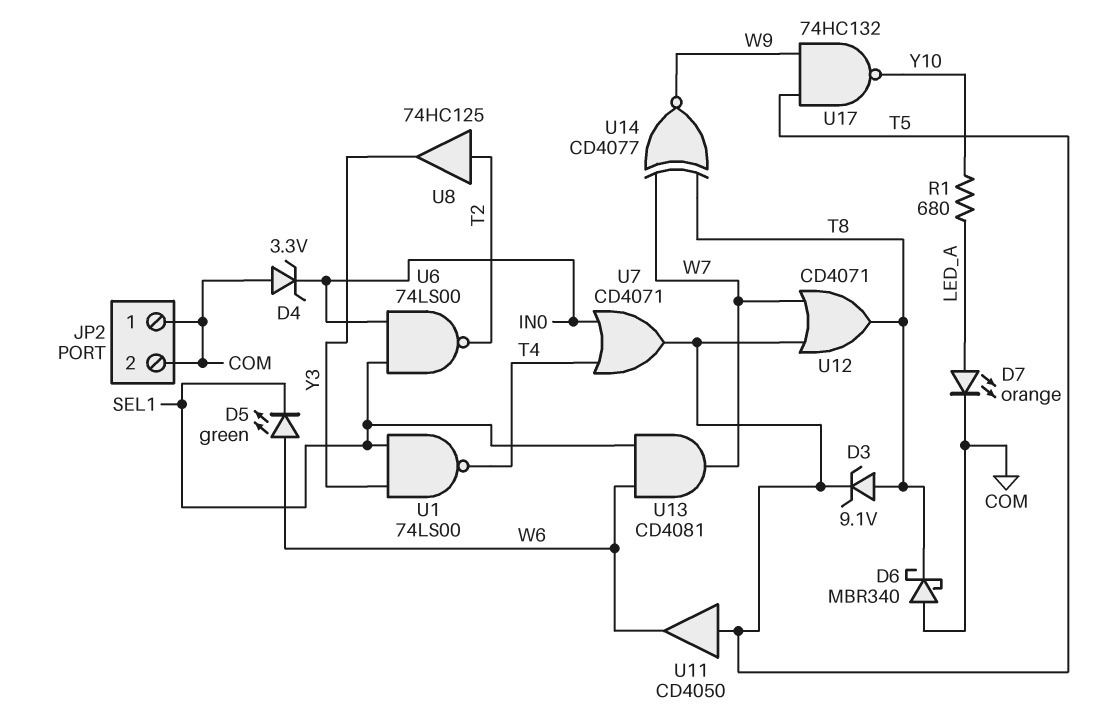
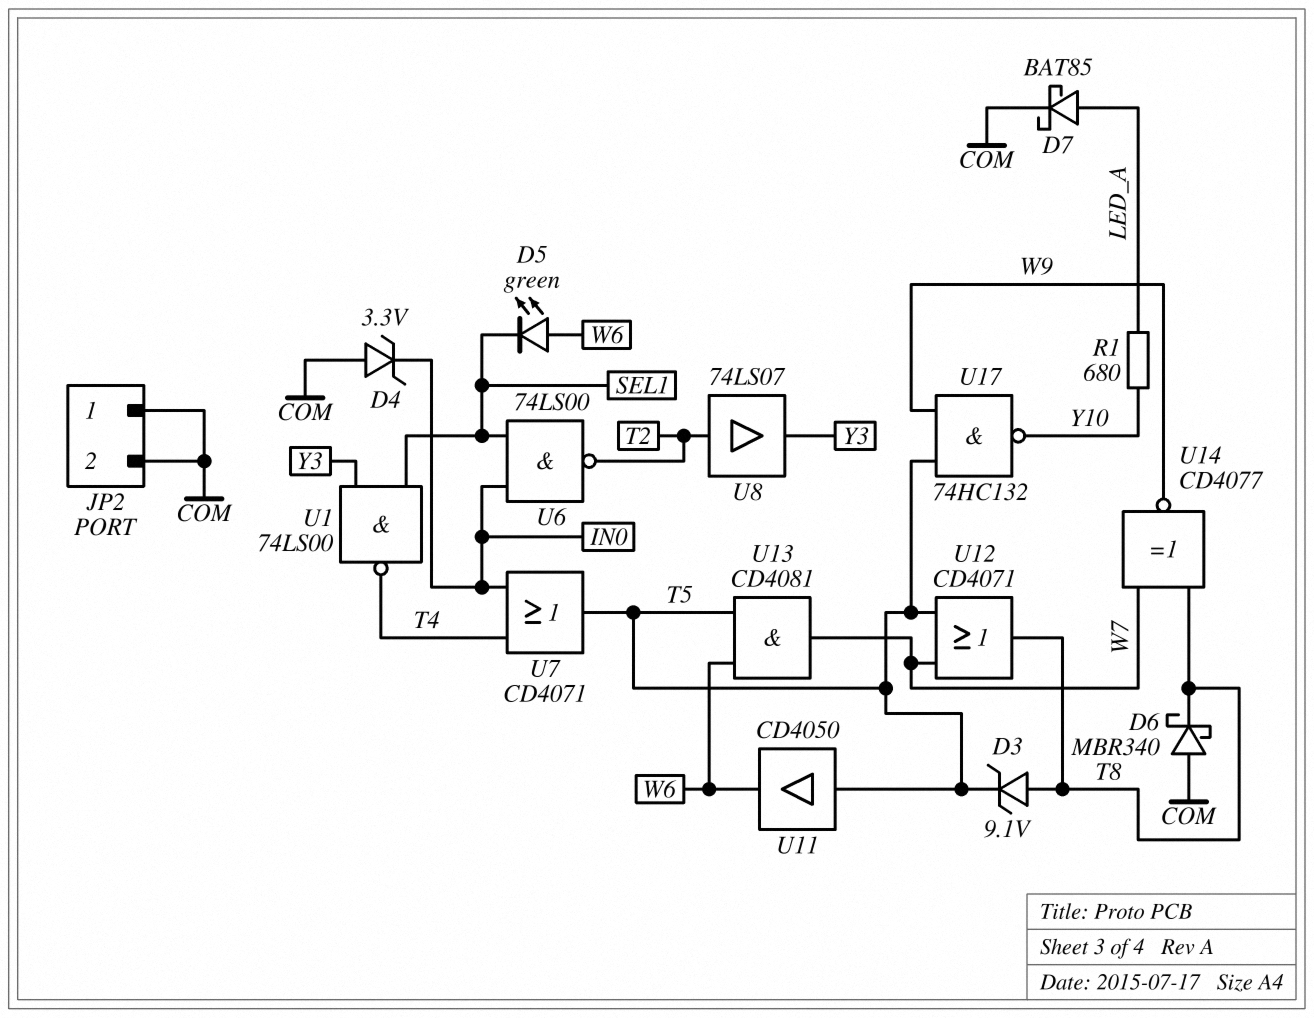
D7: LED orange (A LED_A, K COM) -> schottky BAT85 (A LED_A, K COM)
U8: buffer 74HC125 (in T2, out Y3) -> buffer 74LS07 (in T2, out Y3)
U13: AND CD4081 (in SEL1, in W6, out W7) -> AND CD4081 (in T5, in W6, out W7)

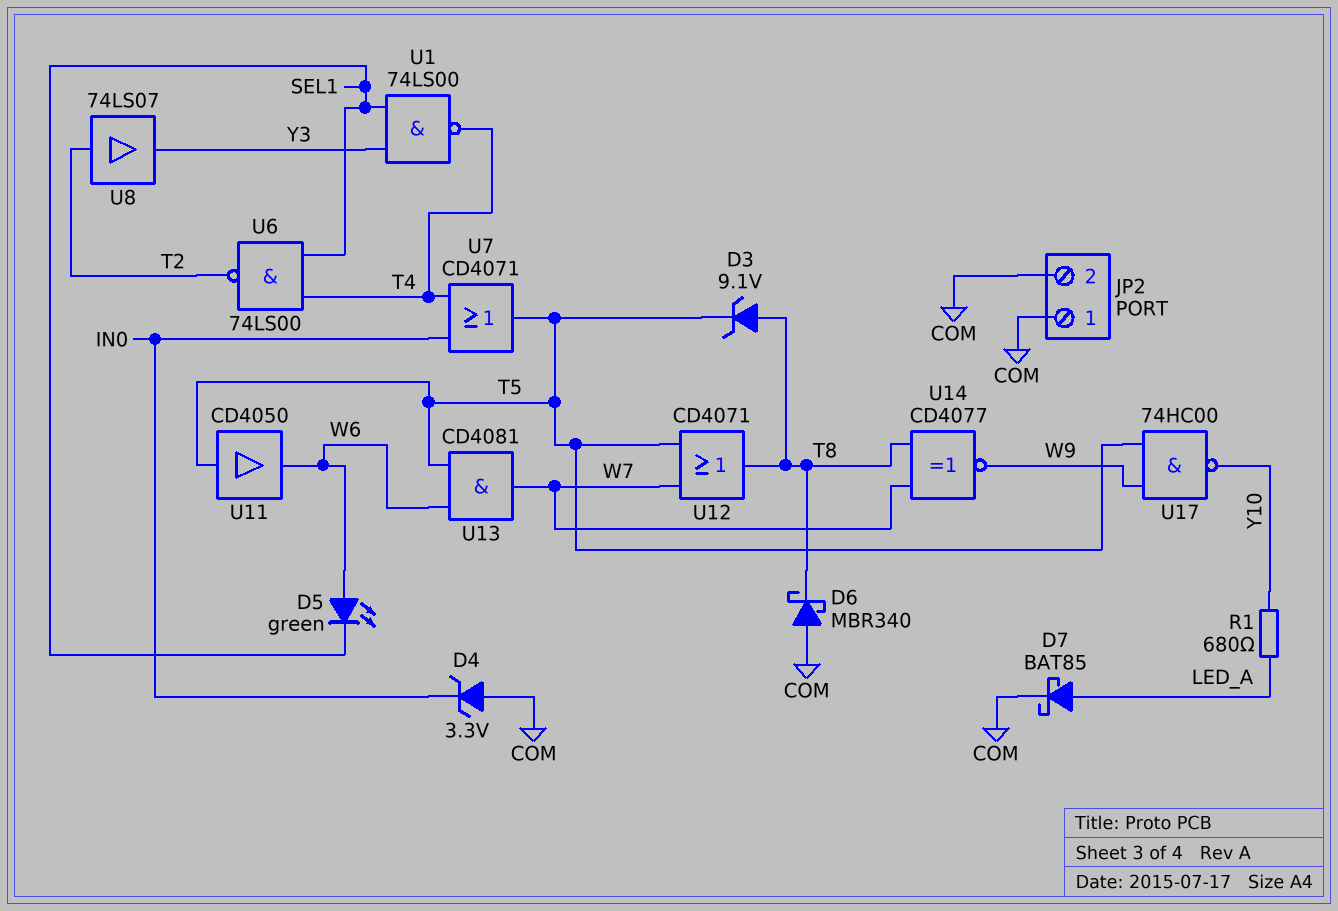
U6: NAND 74LS00 (in IN0, in SEL1, out T2) -> NAND 74LS00 (in SEL1, in T4, out T2)
U17: NAND 74HC132 (in T5, in W9, out Y10) -> NAND 74HC00 (in T5, in W9, out Y10)

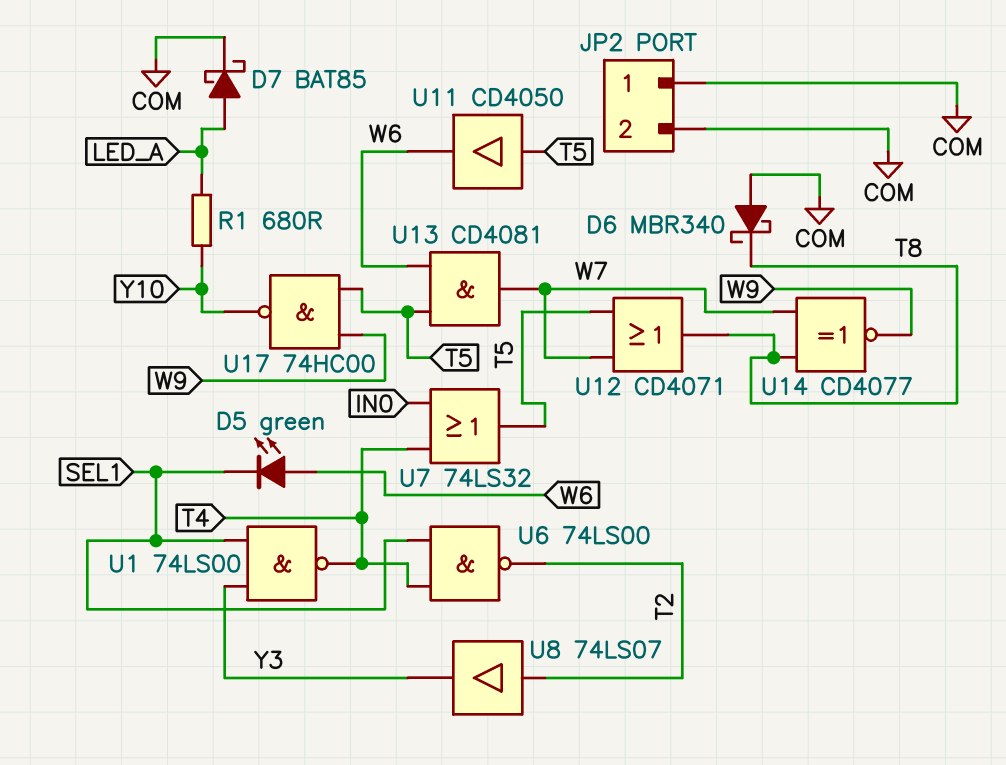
D3: zener 9.1V (A T8, K T5) -> none
D4: zener 3.3V (A COM, K IN0) -> none
U7: OR CD4071 (in IN0, in T4, out T5) -> OR 74LS32 (in IN0, in T4, out T5)

